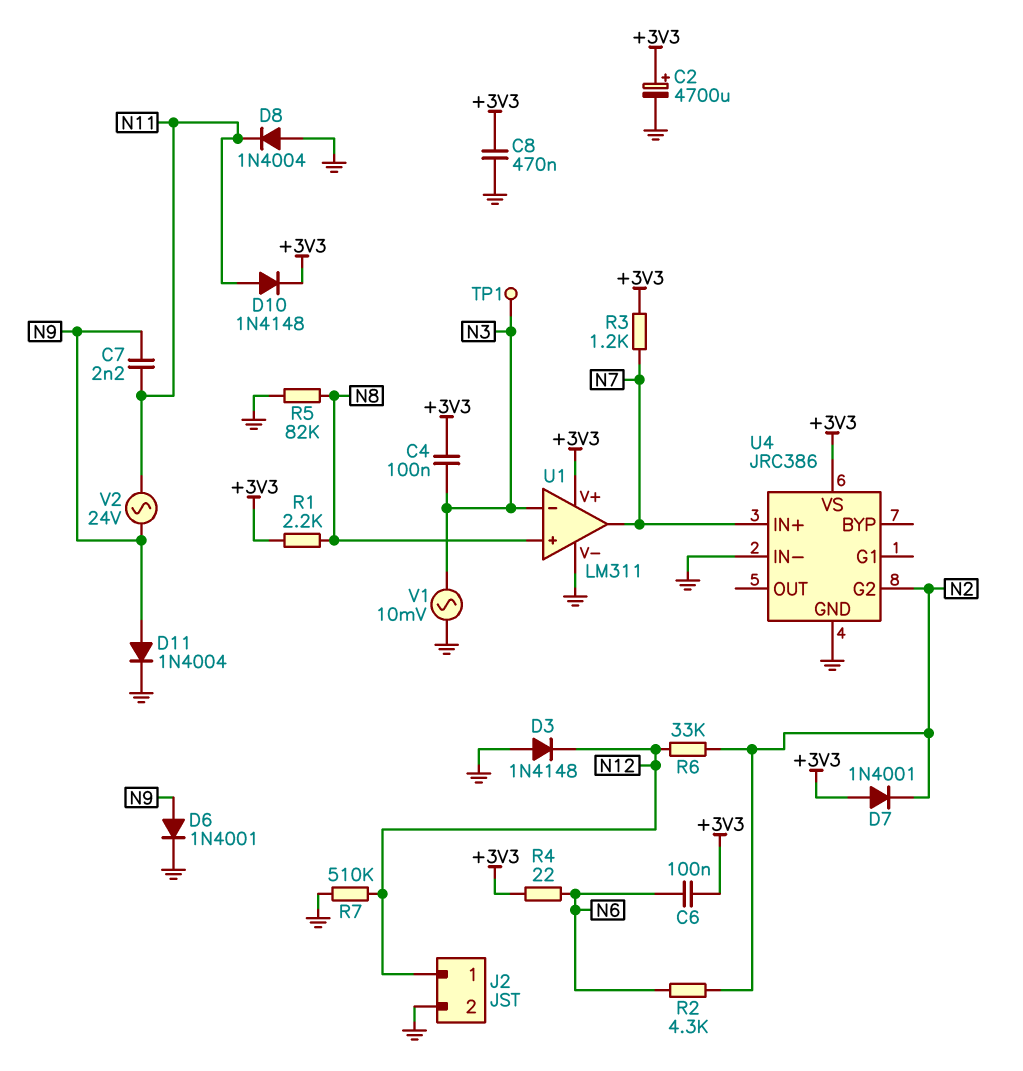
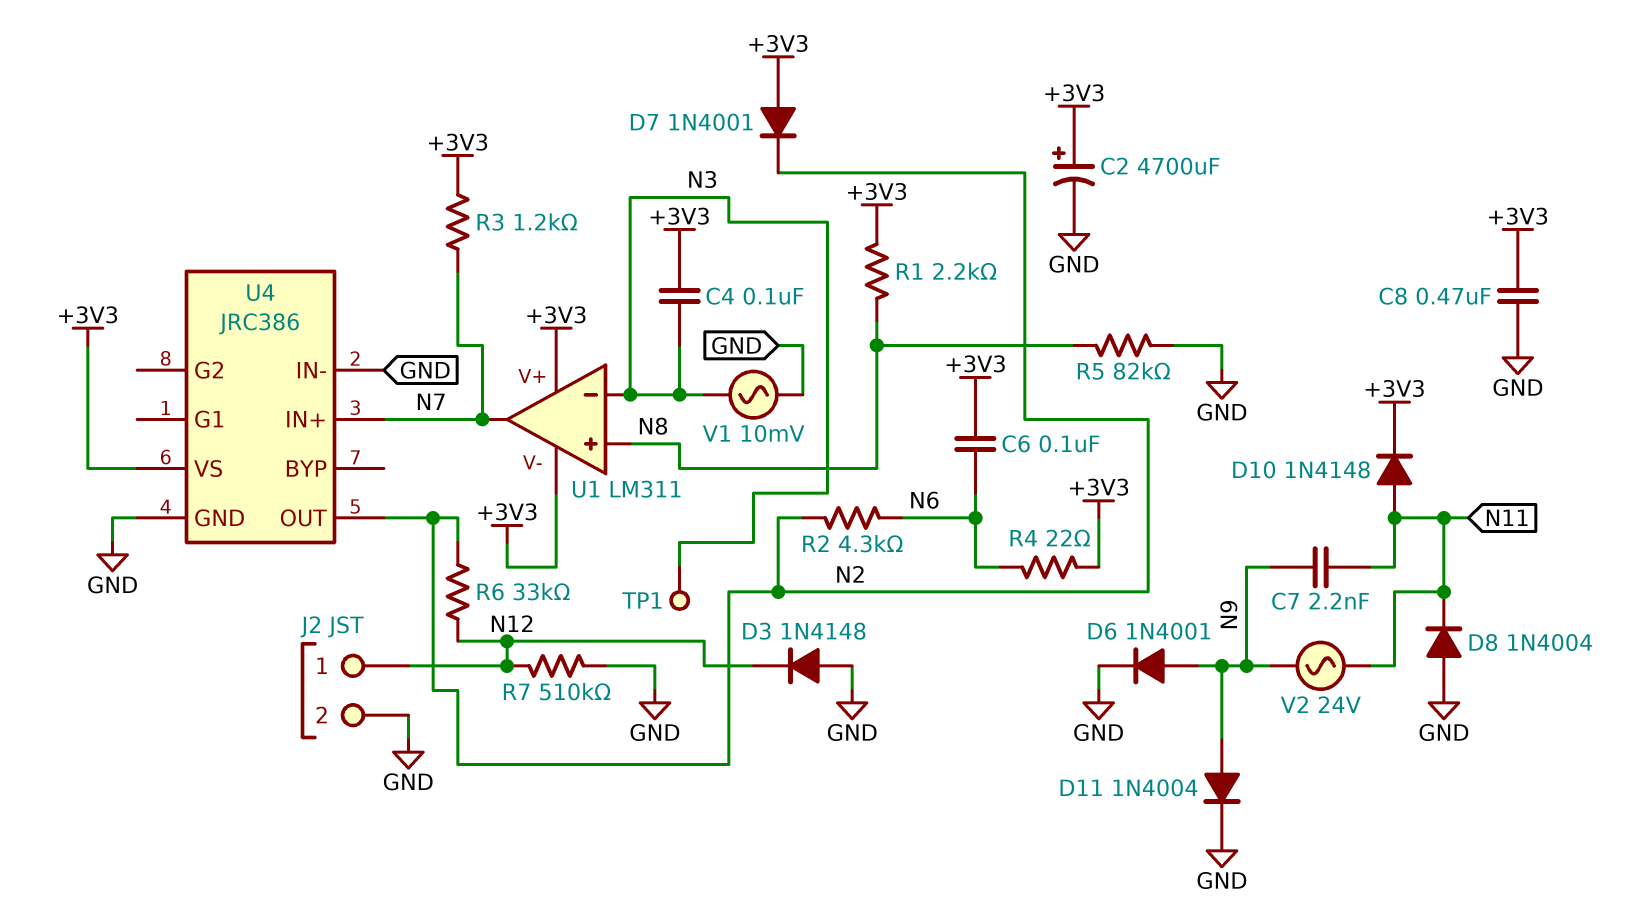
U1 pin V-: GND -> +3V3
U4 pin G2: N2 -> none
U4 pin OUT: none -> N2

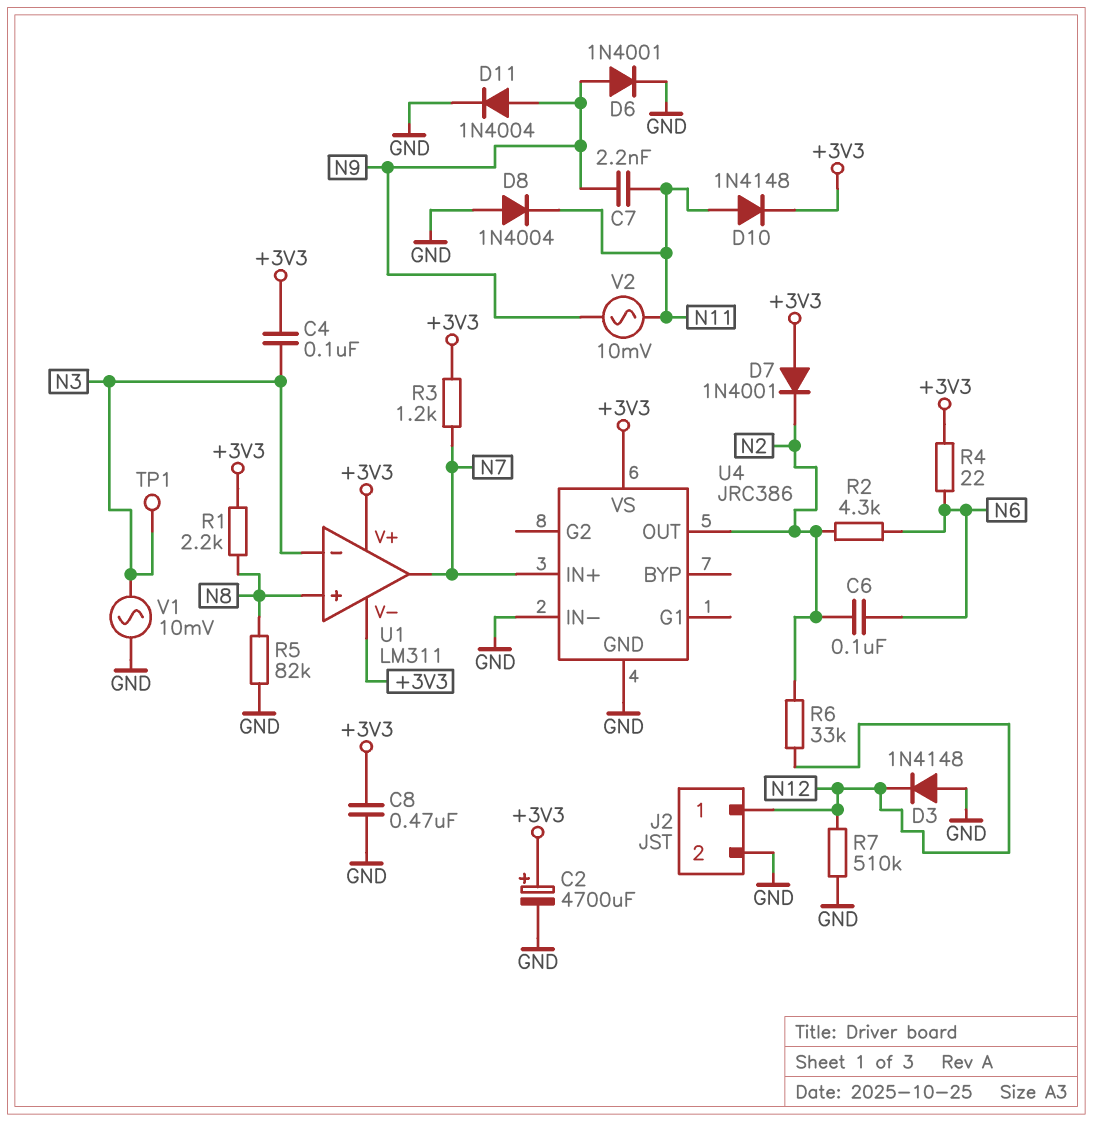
C6: 100nF (+3V3, N6) -> 100nF (N2, N6)
V2: AC 24V (N9, N11) -> AC 10mV (N9, N11)

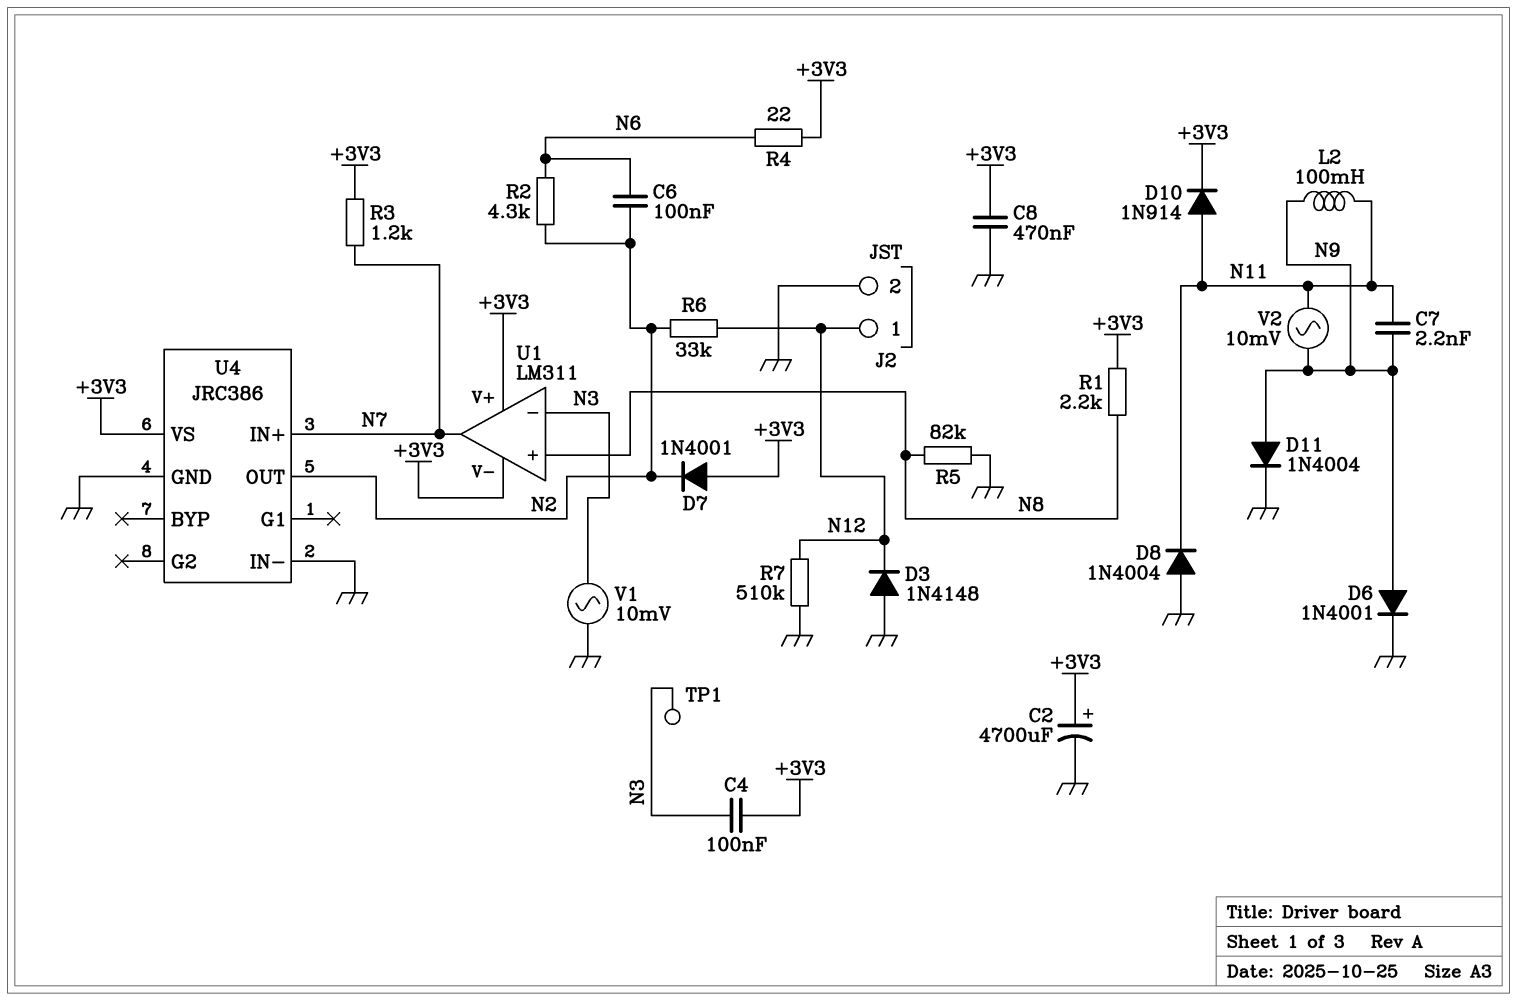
D10: diode 1N4148 (A N11, K +3V3) -> diode 1N914 (A N11, K +3V3)
L2: none -> 100mH (N9, N11)

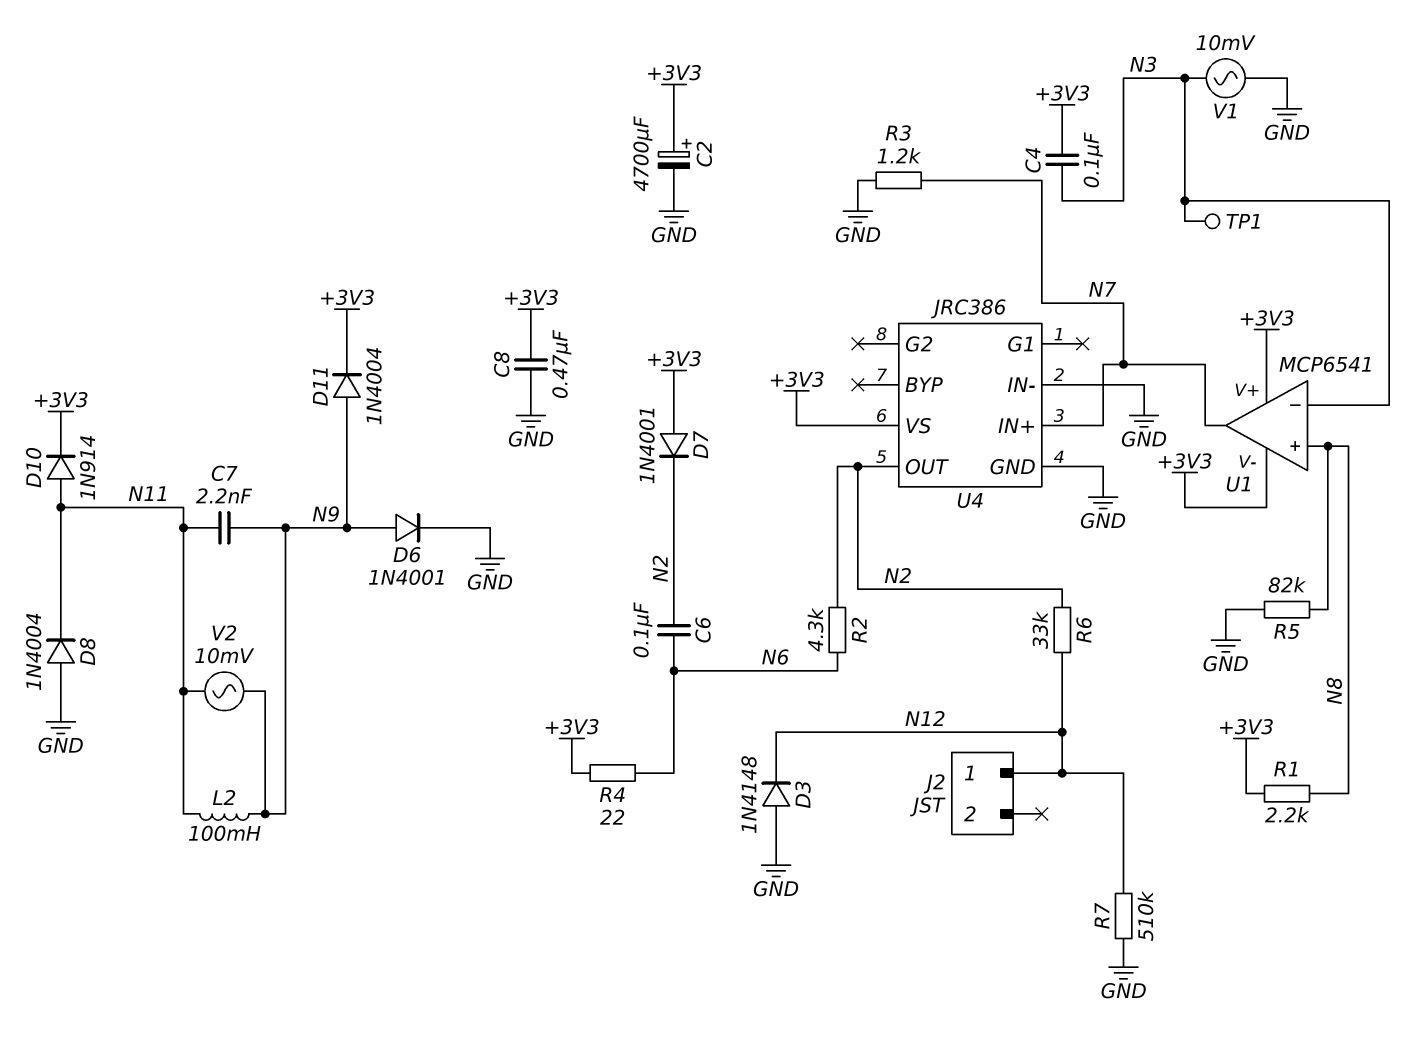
D11: diode 1N4004 (A N9, K GND) -> diode 1N4004 (A N9, K +3V3)
J2 pin 2: GND -> none
R3: 1.2k (+3V3, N7) -> 1.2k (GND, N7)
U1: LM311 -> MCP6541

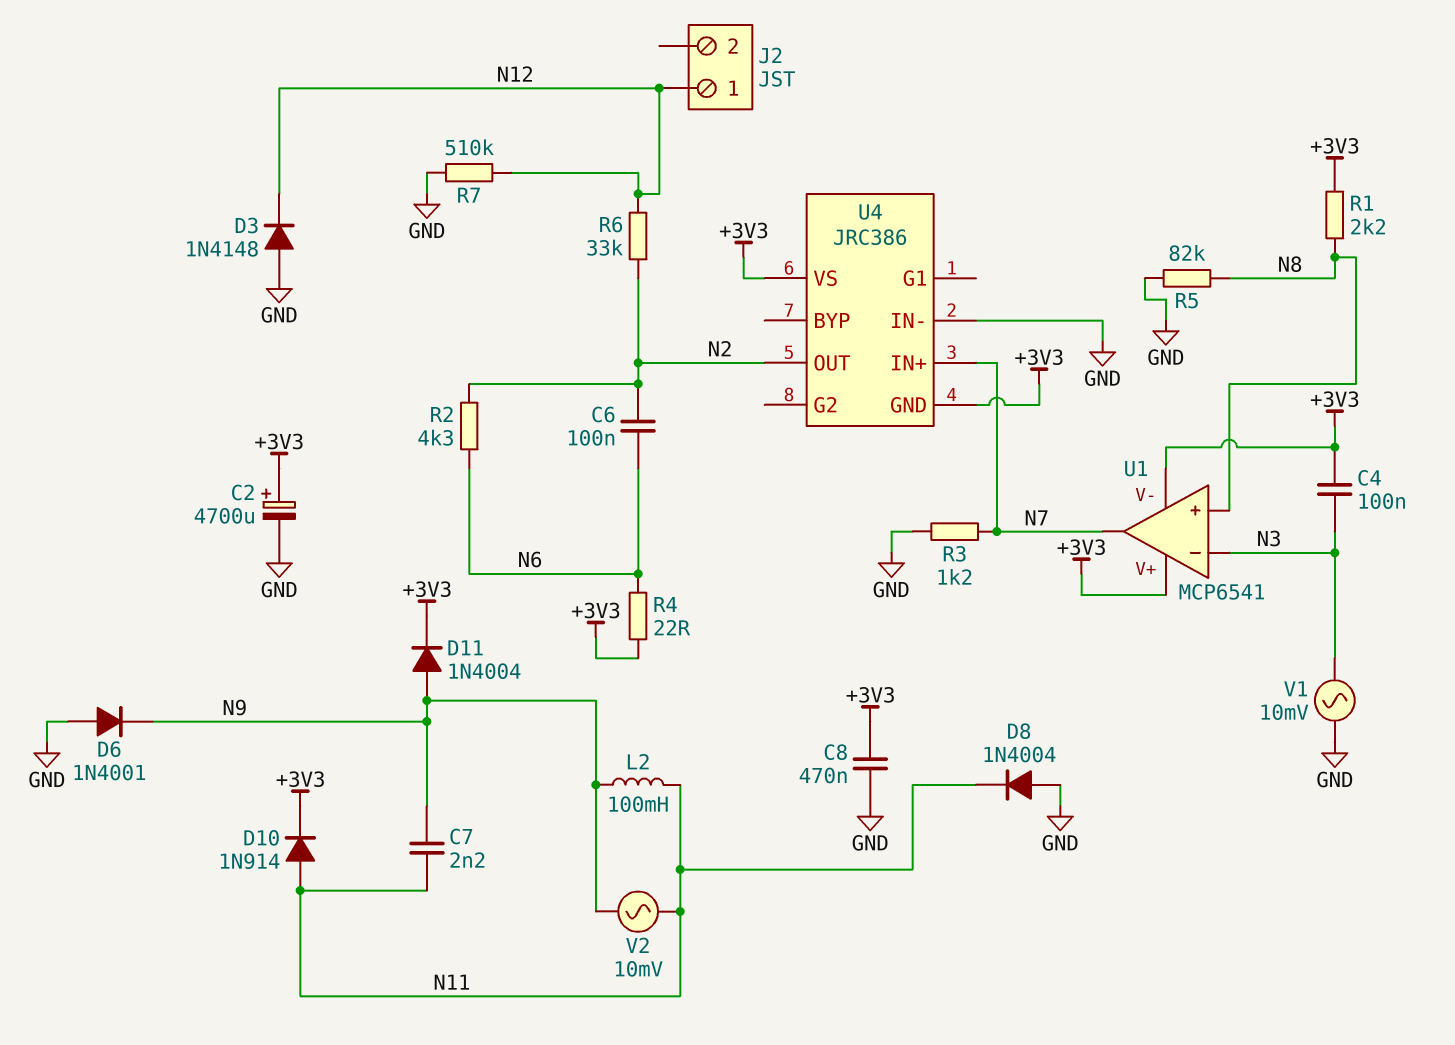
D6: diode 1N4001 (A N9, K GND) -> diode 1N4001 (A GND, K N9)
D7: diode 1N4001 (A +3V3, K N2) -> none
TP1: test point (N3) -> none
U4 pin GND: GND -> +3V3

